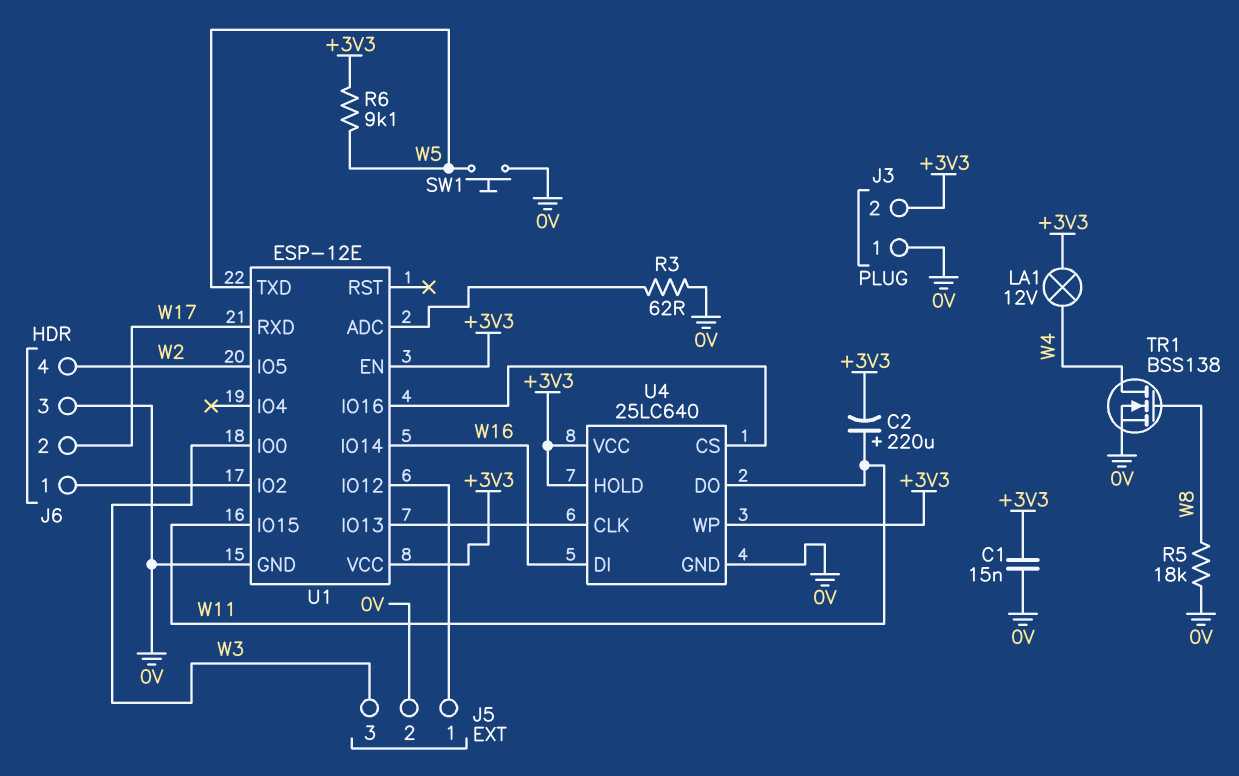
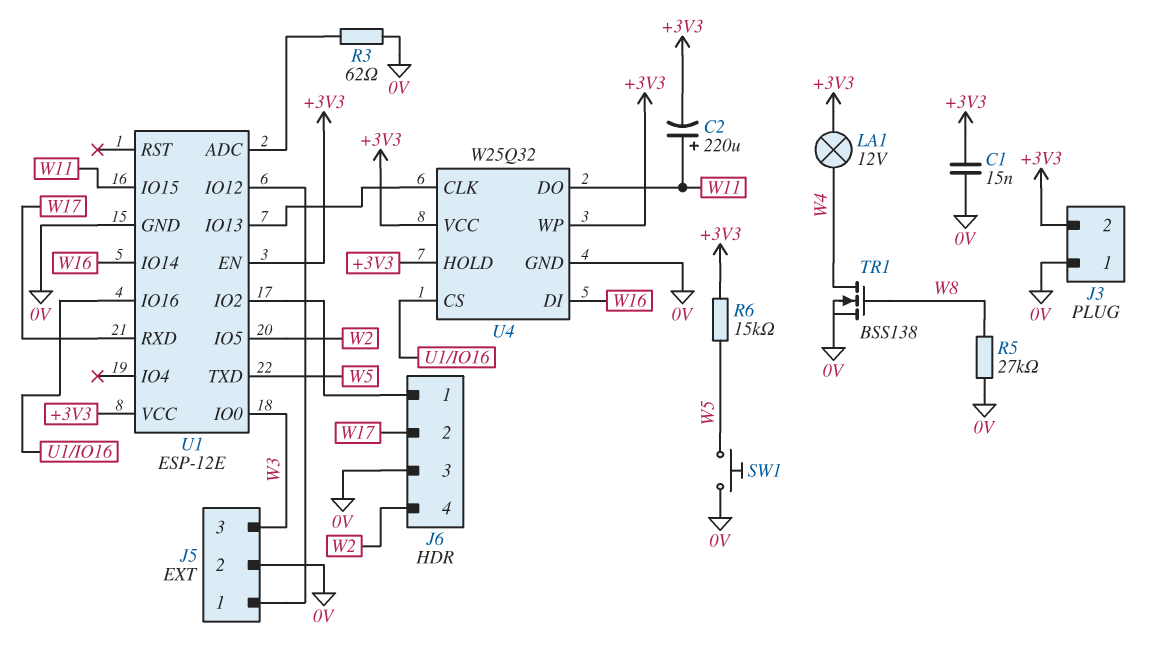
R5: 18k (0V, W8) -> 27k (0V, W8)
R6: 9.1k (+3V3, W5) -> 15k (+3V3, W5)
U4: 25LC640 -> W25Q32

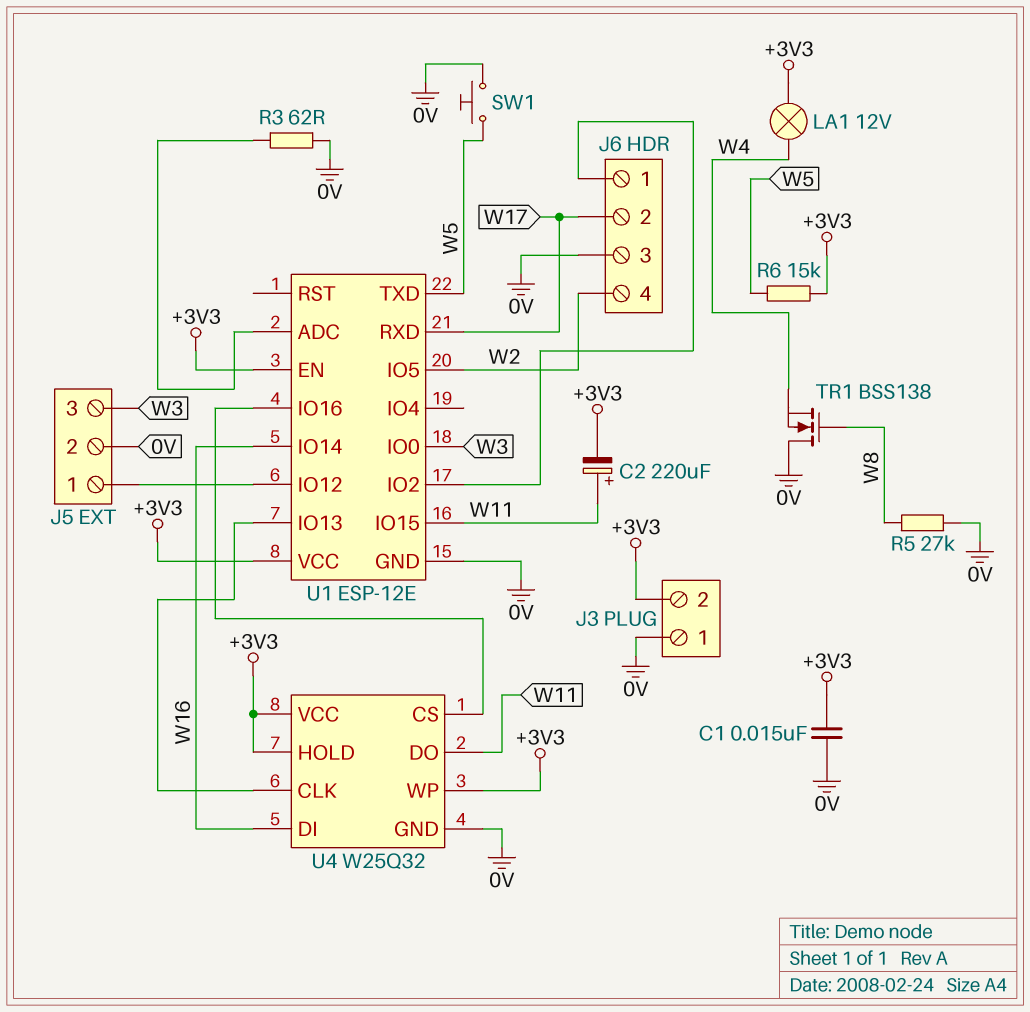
TR1: NMOS BSS138 (G W8, D W4, S 0V) -> NMOS BSS138 (G W8, D 0V, S W4)

